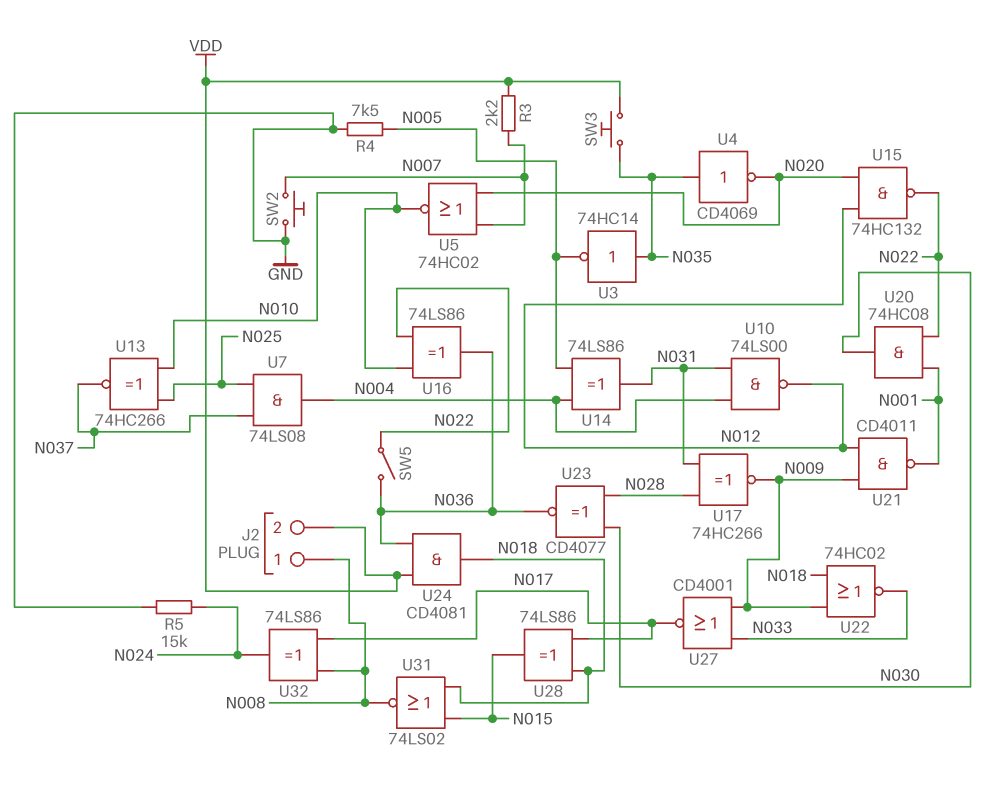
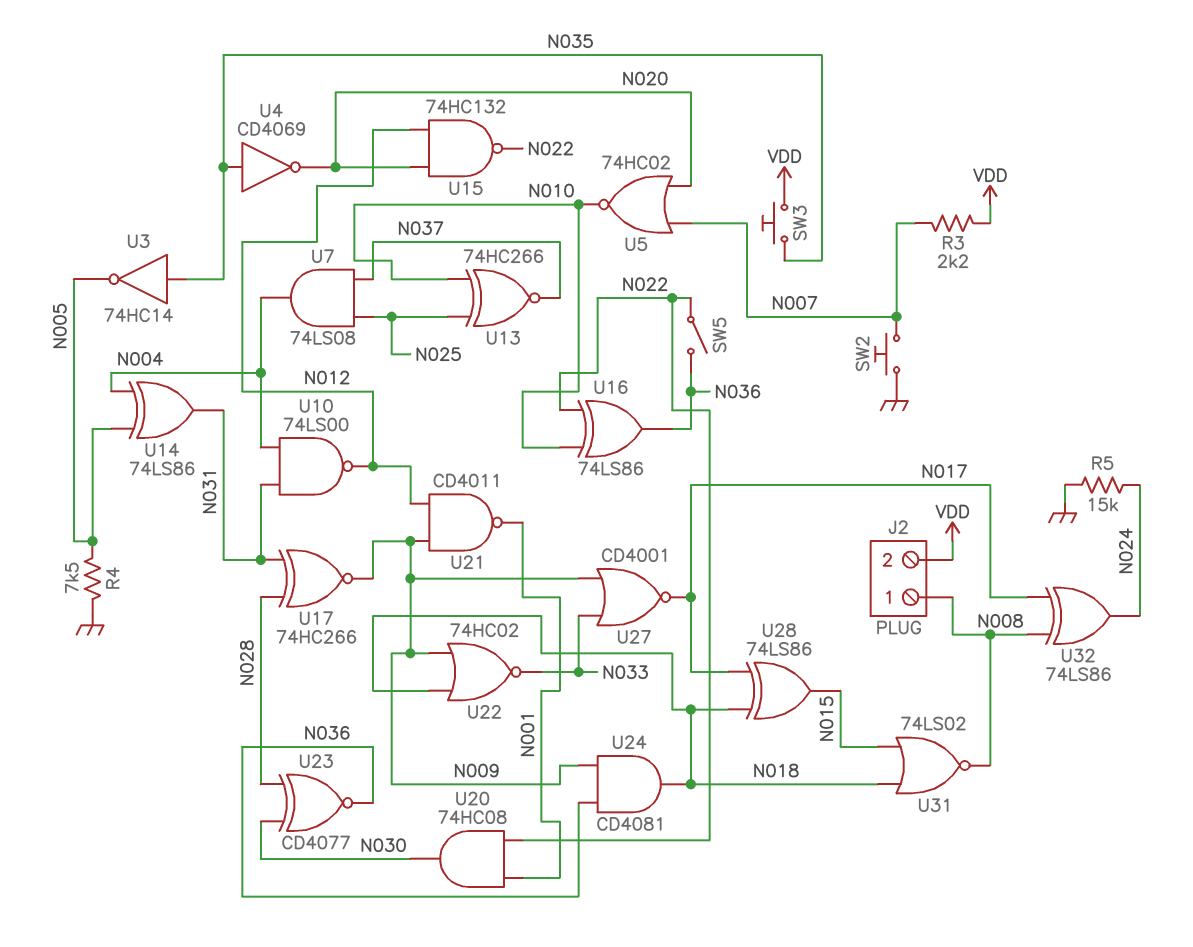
U24: AND CD4081 (in N036, in VDD, out N018) -> AND CD4081 (in N009, in N036, out N018)

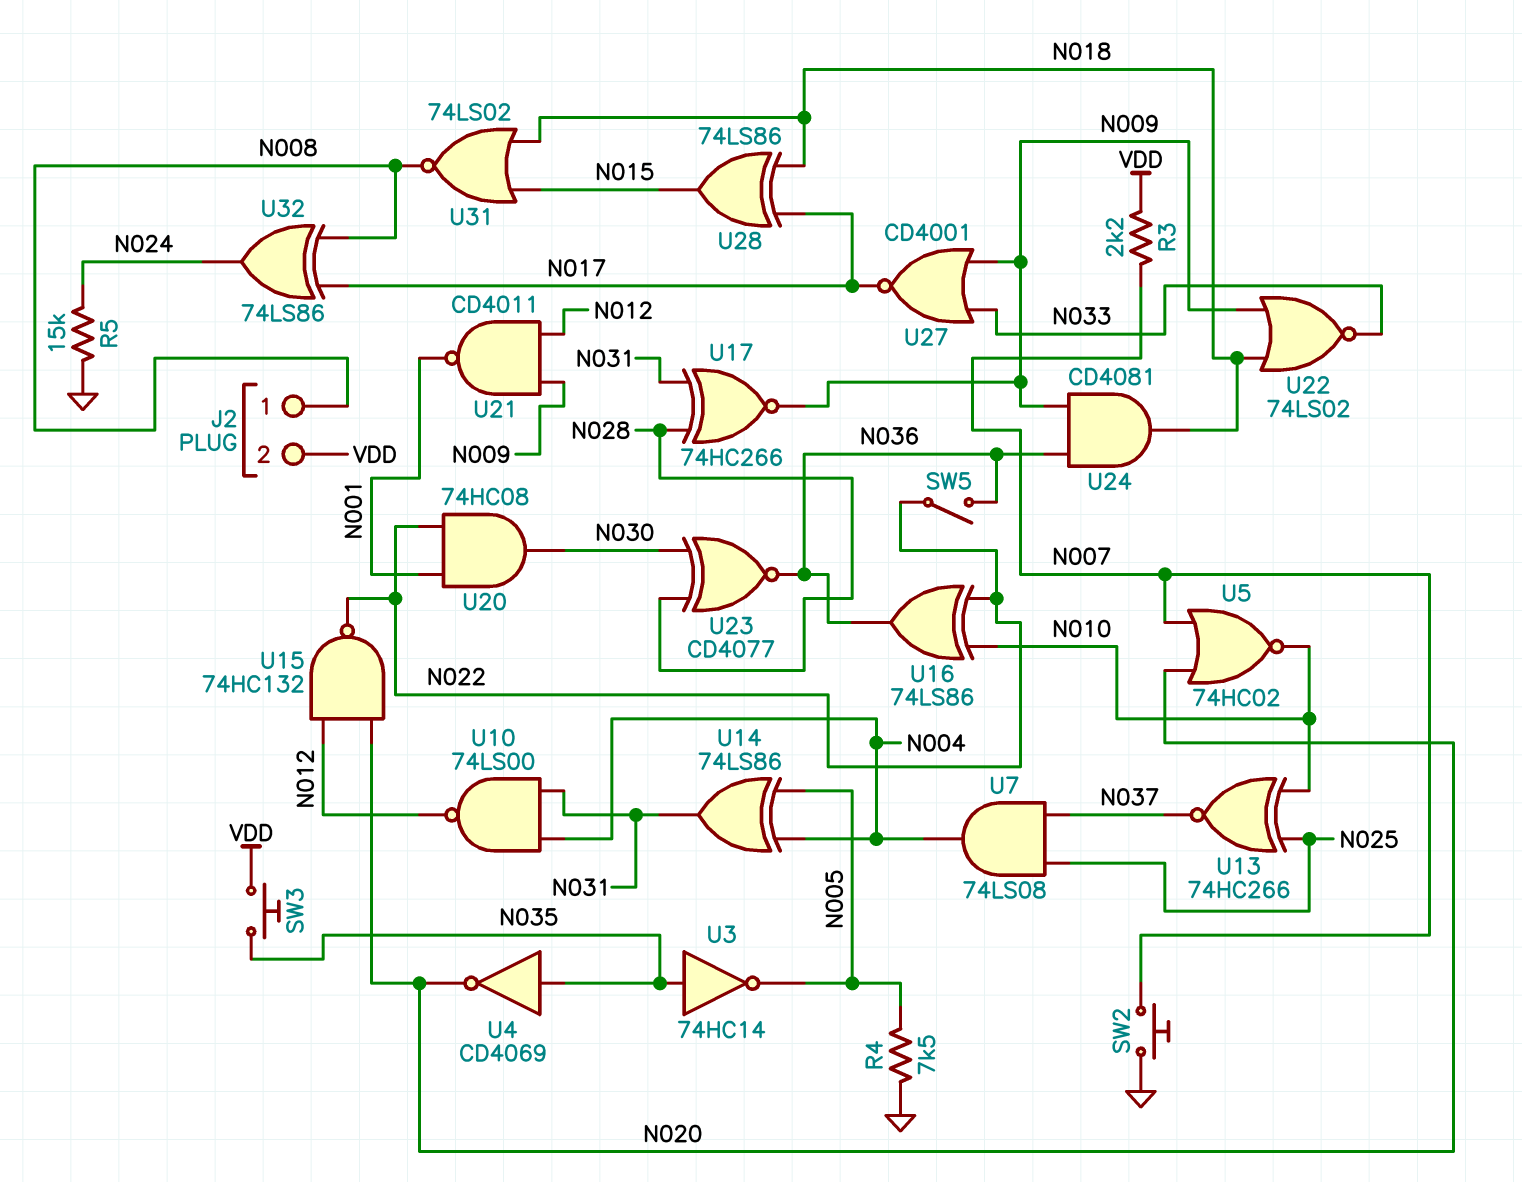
U22: NOR 74HC02 (in N009, in N018, out N033) -> NOR 74LS02 (in N009, in N018, out N033)

